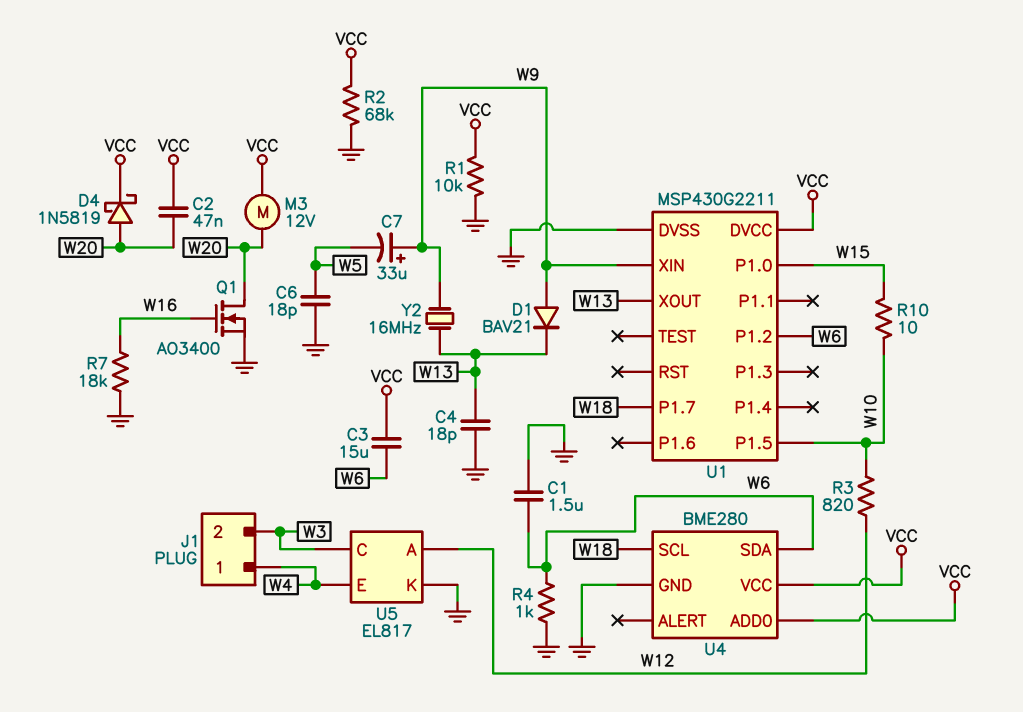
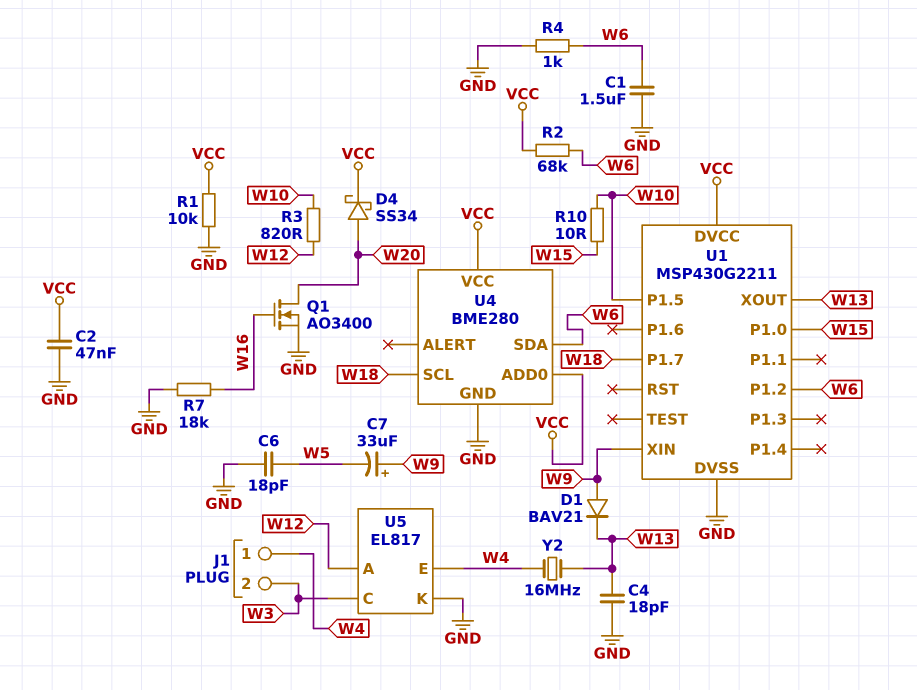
C2: 47nF (VCC, W20) -> 47nF (GND, VCC)
C3: 15uF (VCC, W6) -> none
D4: schottky 1N5819 (A W20, K VCC) -> schottky SS34 (A W20, K VCC)
M3: motor 12V (VCC, W20) -> none
R2: 68k (GND, VCC) -> 68k (VCC, W6)
Y2: 16MHz (W9, W13) -> 16MHz (W4, W13)

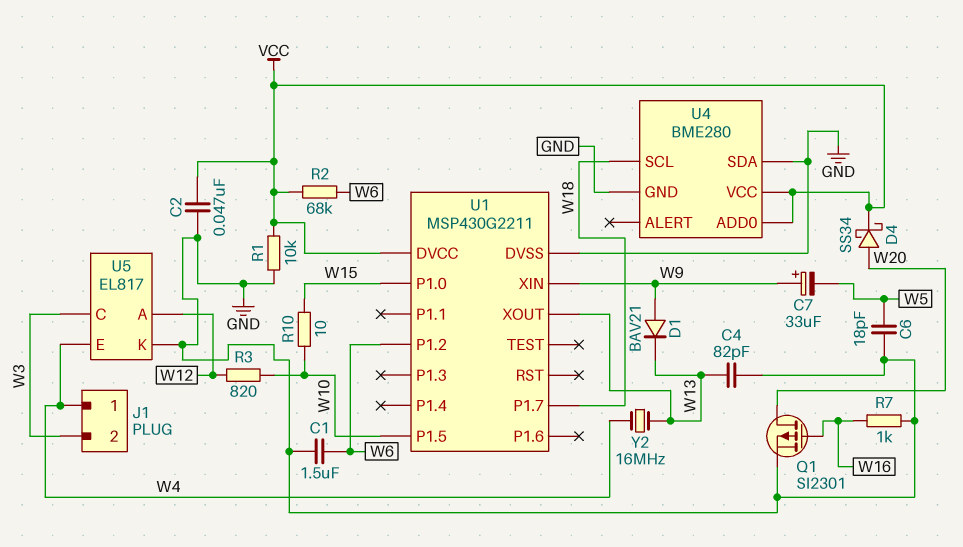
C4: 18pF (GND, W13) -> 82pF (GND, W13)
Q1: NMOS AO3400 (G W16, D W20, S GND) -> PMOS SI2301 (G W16, D W20, S GND)
R4: 1k (GND, W6) -> none
R7: 18k (GND, W16) -> 1k (GND, W16)
U4 pin SDA: W6 -> GND

